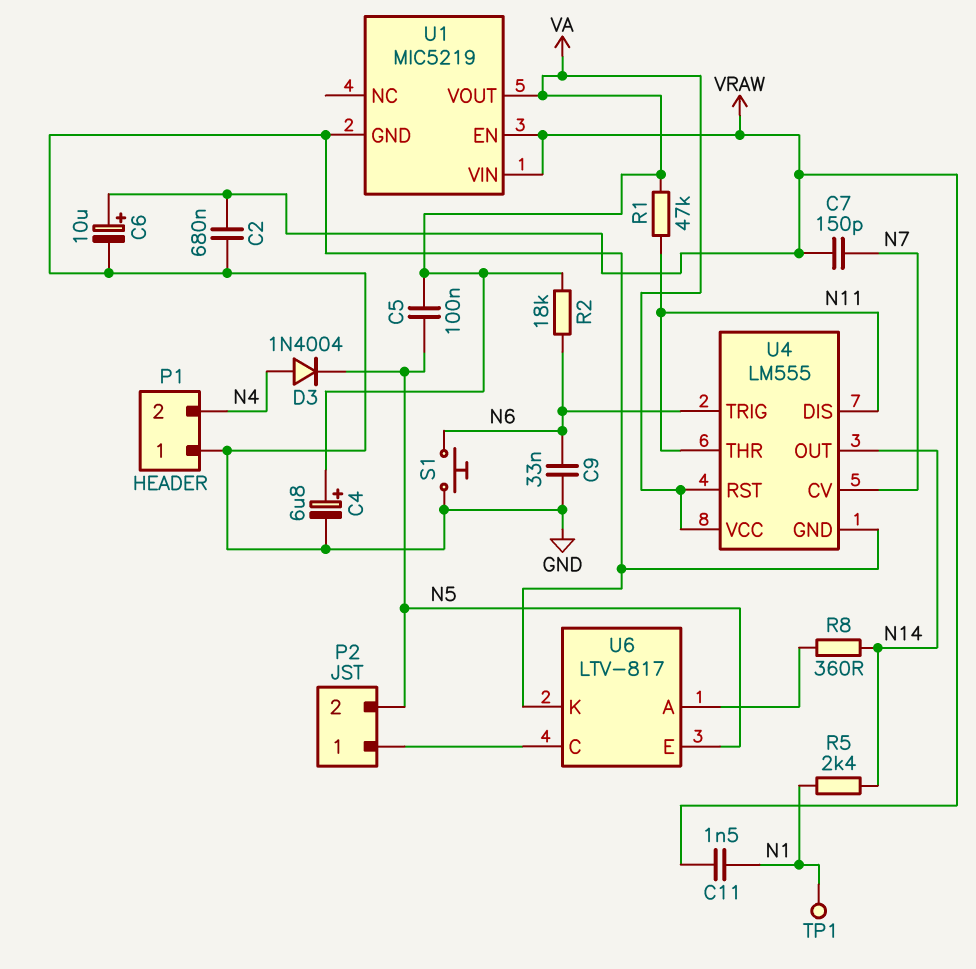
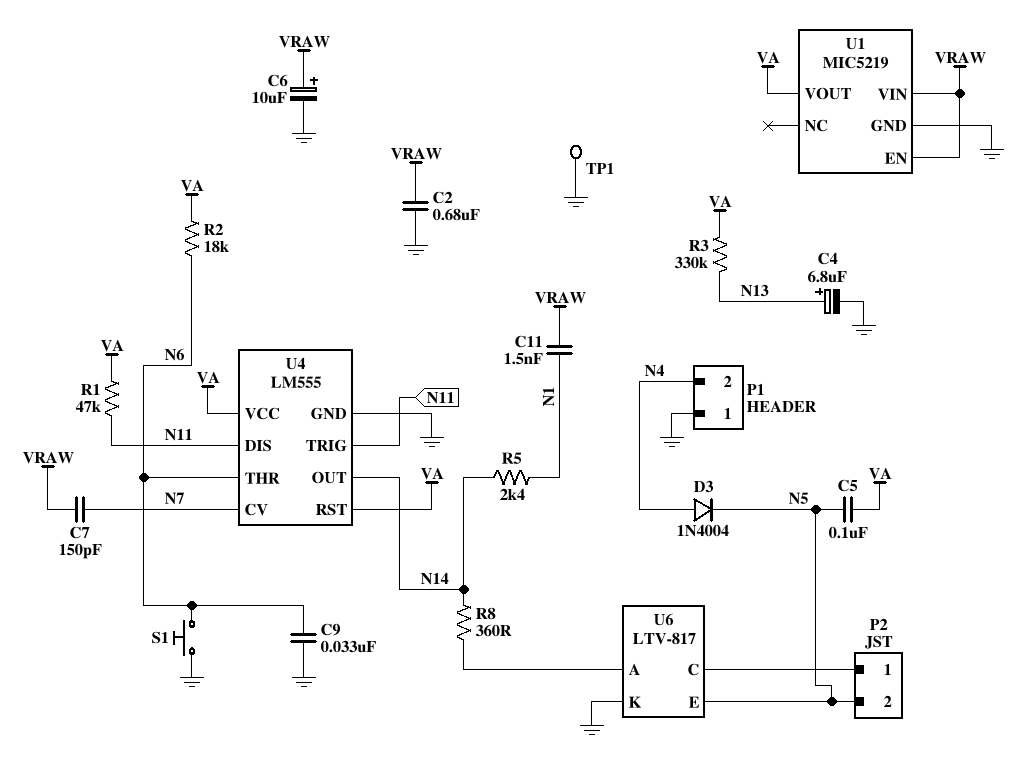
C4: 6.8uF (plus VA, minus GND) -> 6.8uF (plus N13, minus GND)
R3: none -> 330k (N13, VA)
TP1: test point (N1) -> test point (GND)
U4 pin THR: N11 -> N6
U4 pin TRIG: N6 -> N11

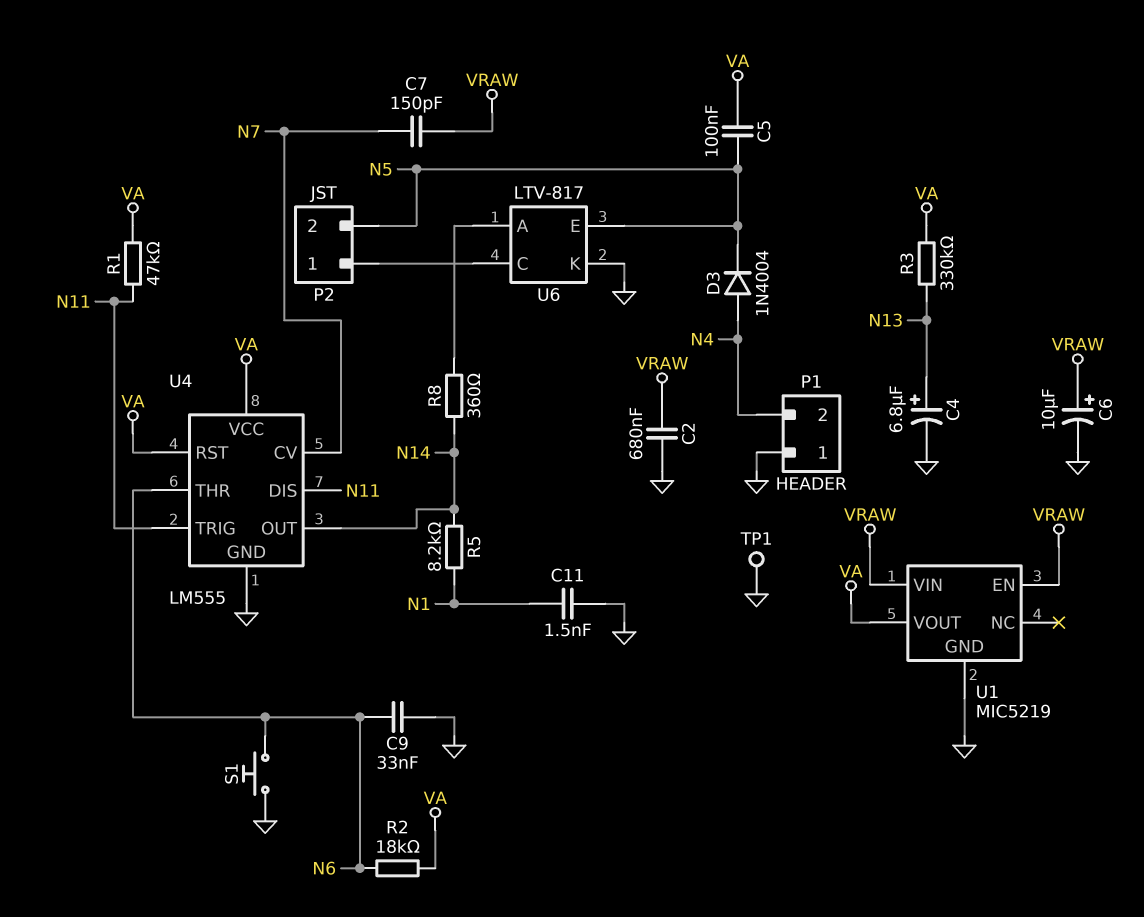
C11: 1.5nF (N1, VRAW) -> 1.5nF (GND, N1)
R5: 2.4k (N1, N14) -> 8.2k (N1, N14)

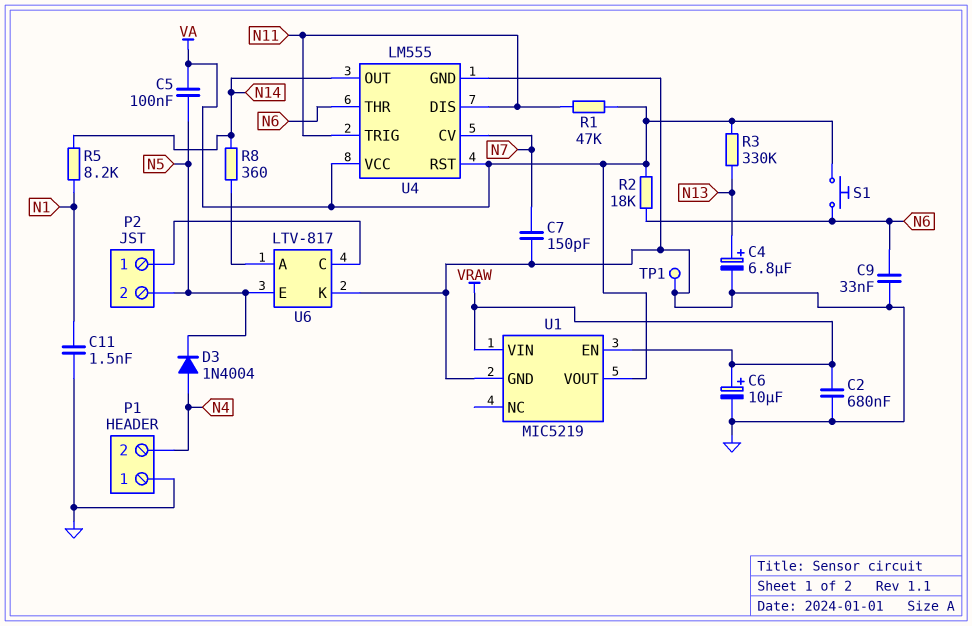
C7: 150pF (N7, VRAW) -> 150pF (GND, N7)
S1: button (GND, N6) -> button (N6, VA)

